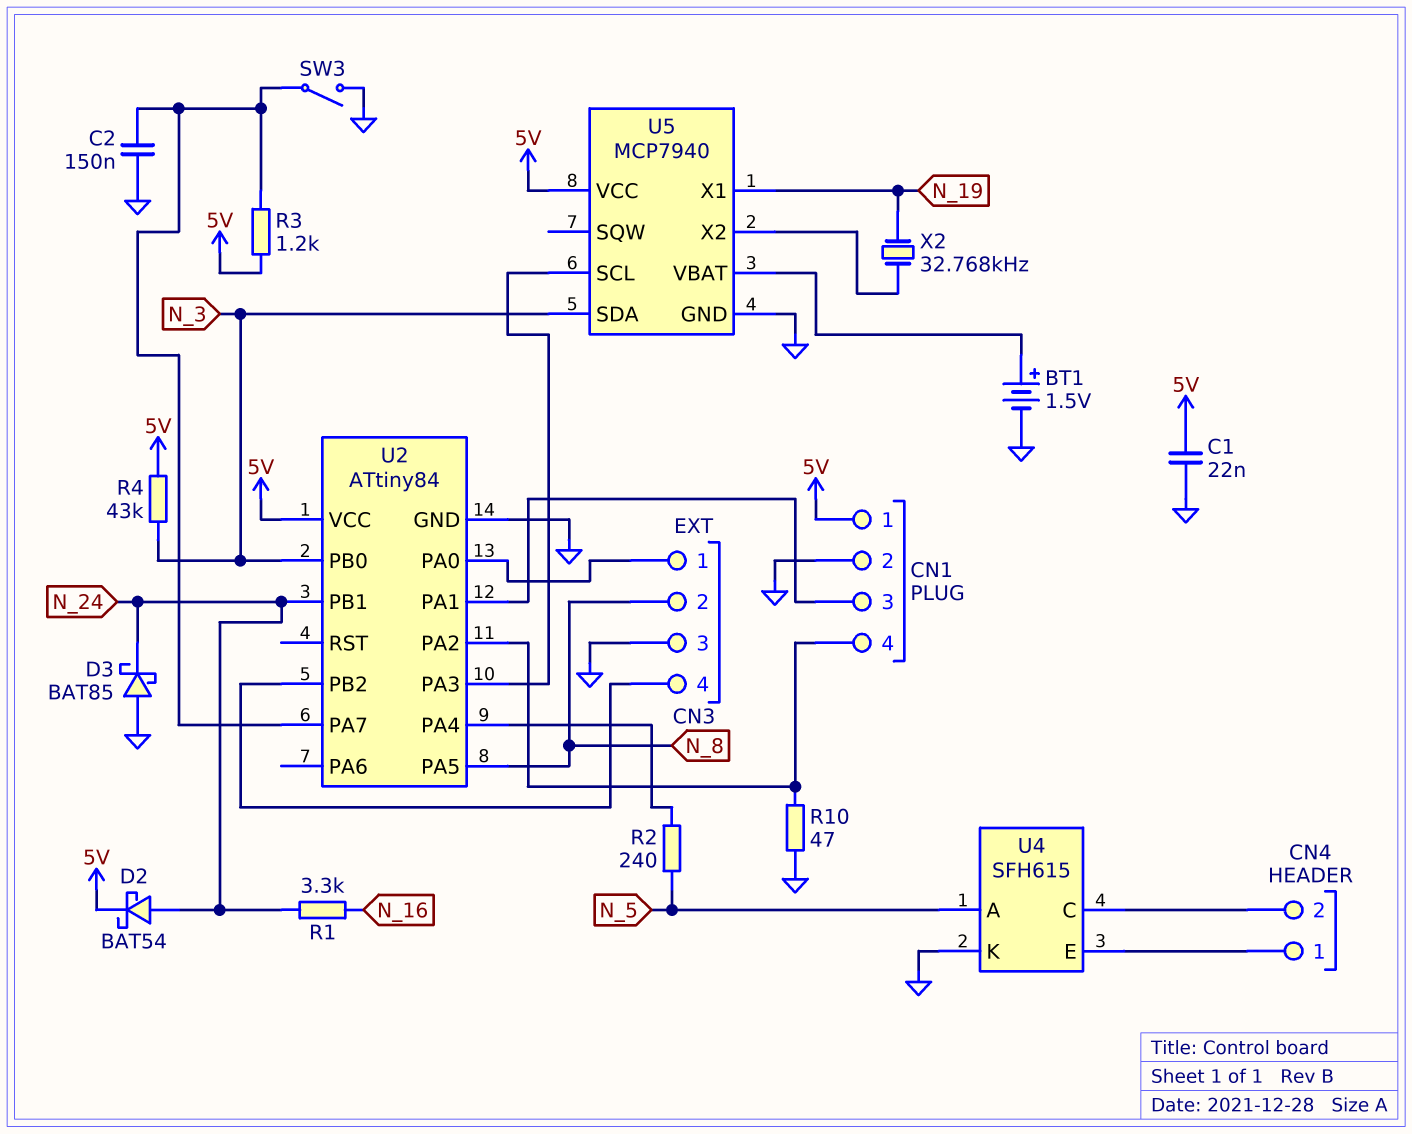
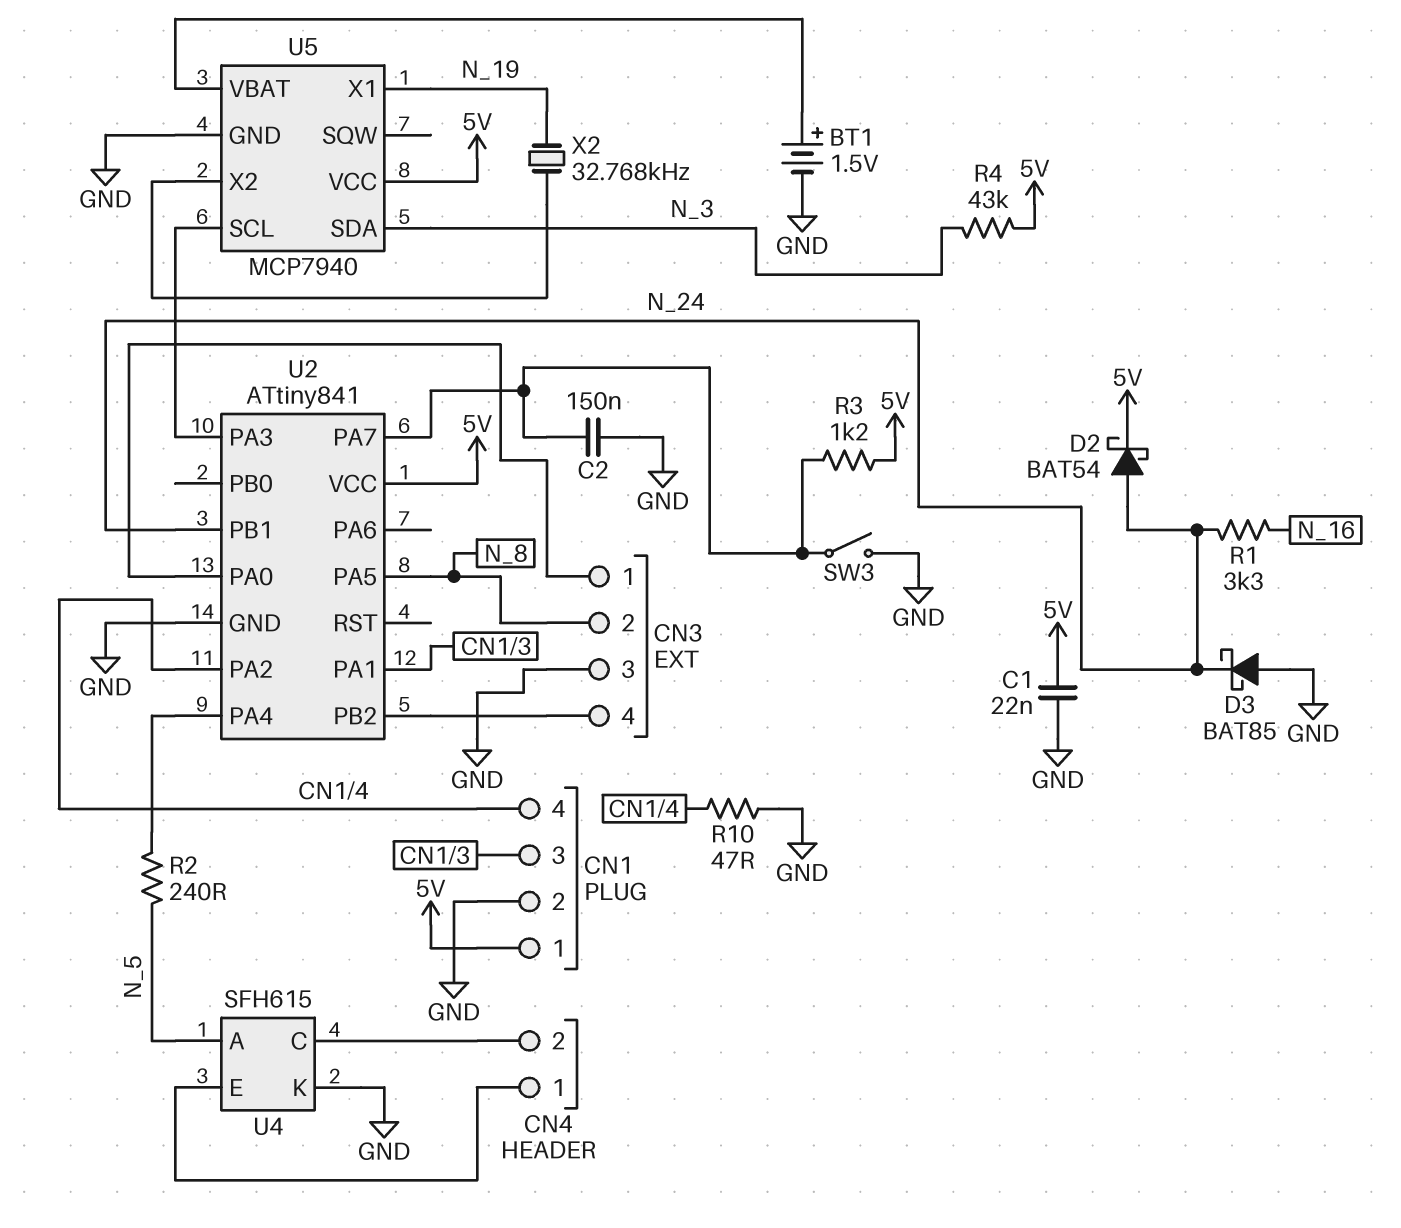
U2: ATtiny84 -> ATtiny841
U2 pin PB0: N_3 -> none

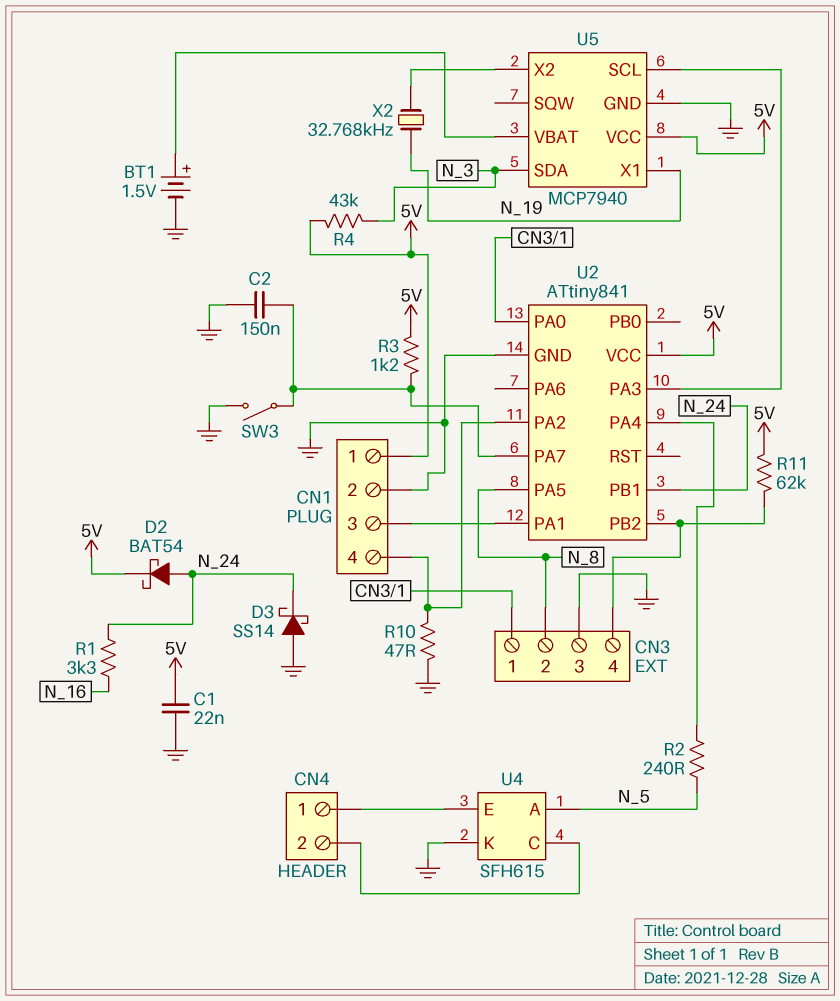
D3: schottky BAT85 (A GND, K N_24) -> schottky SS14 (A GND, K N_24)
R11: none -> 62k (5V, CN3/4)

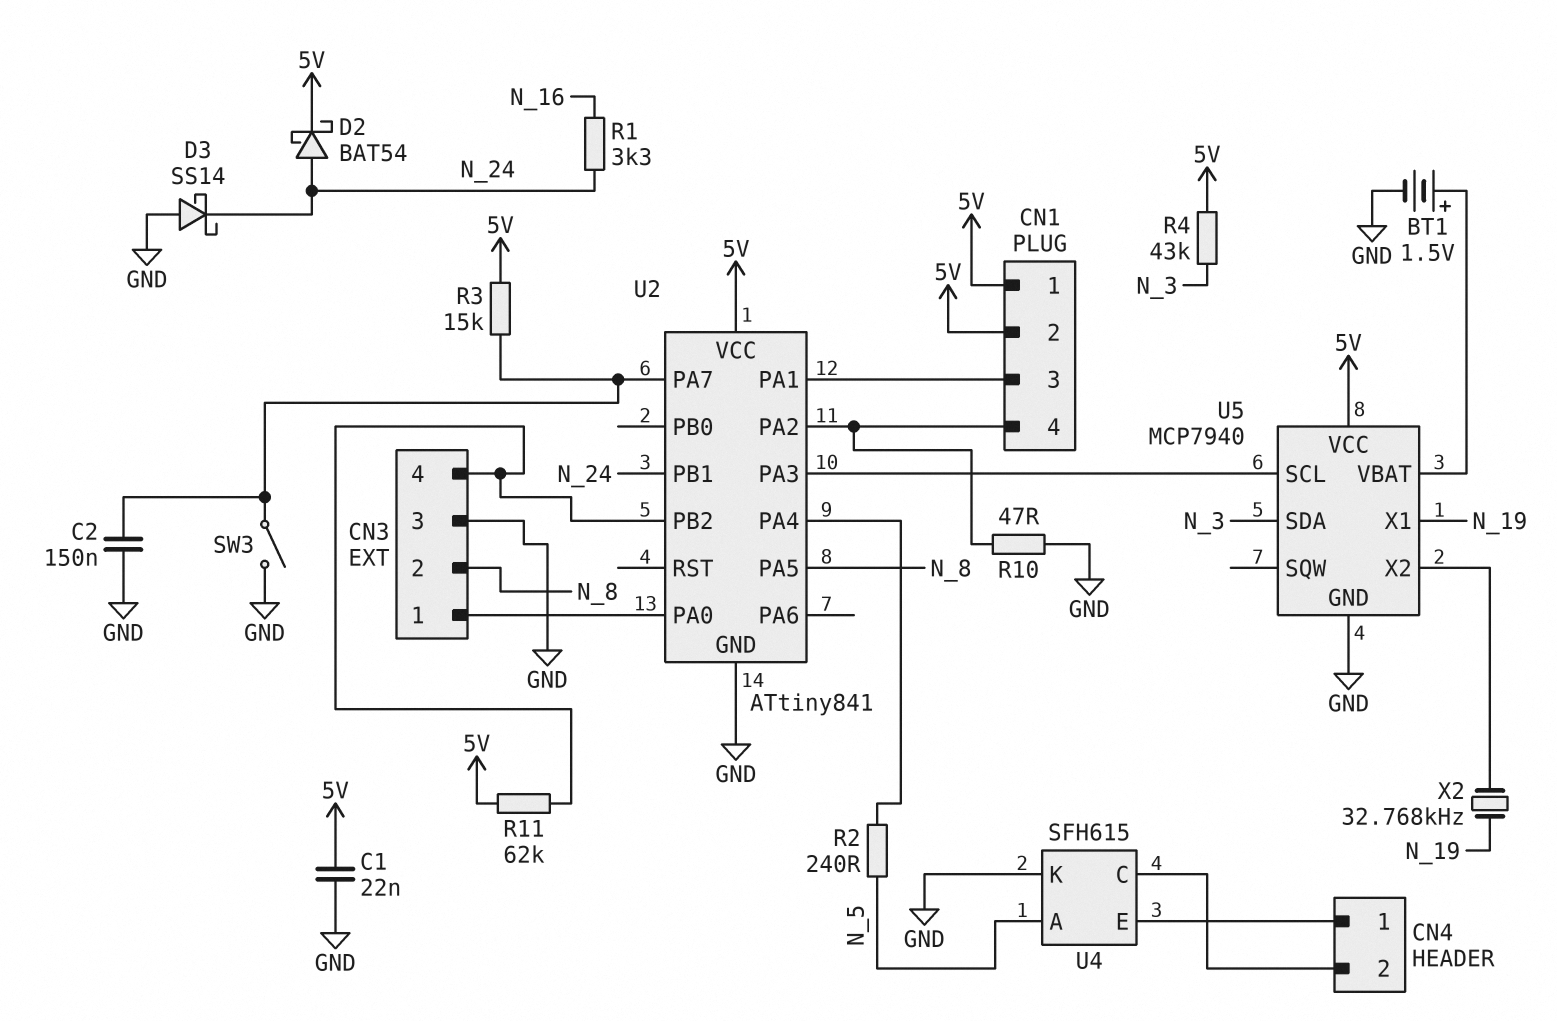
CN1 pin 2: GND -> 5V
R3: 1.2k (5V, U2/PA7) -> 15k (5V, U2/PA7)

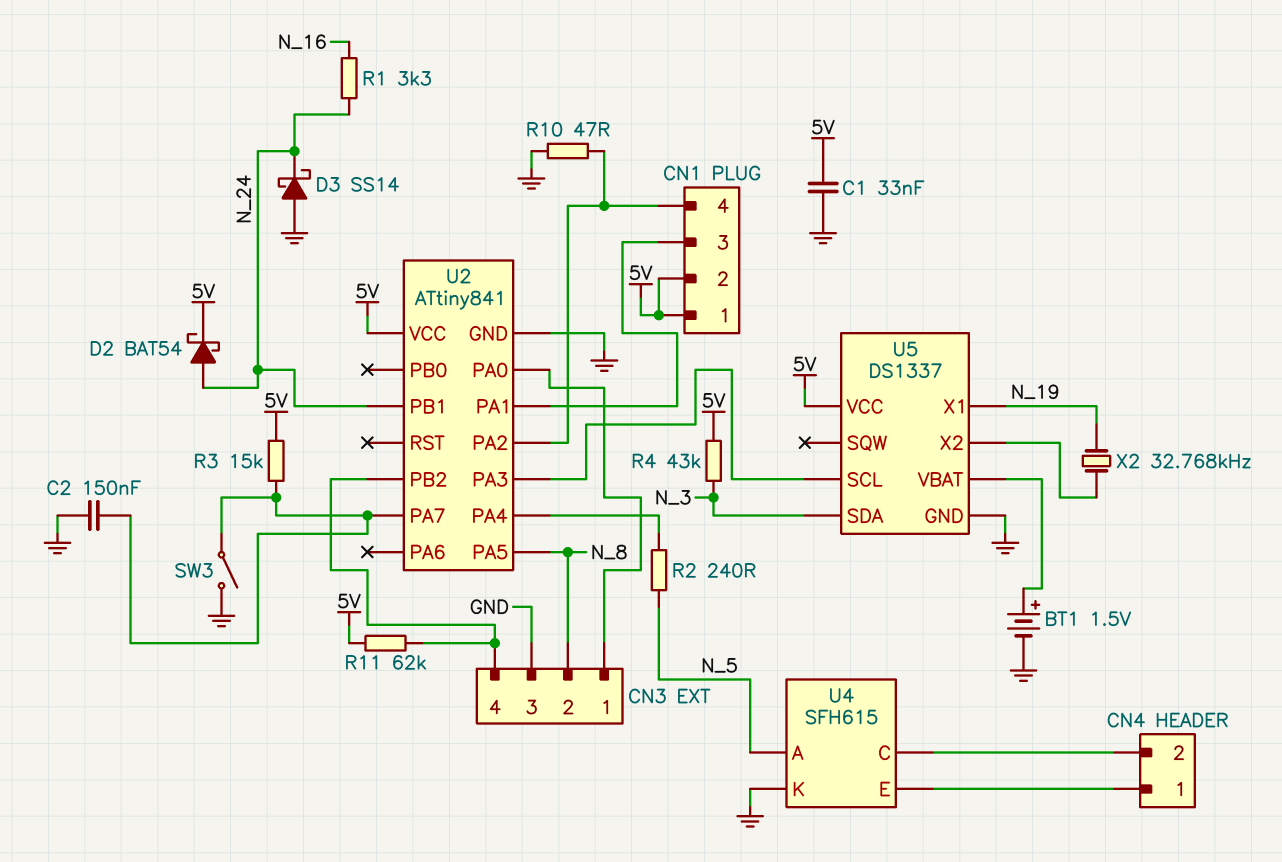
C1: 22nF (5V, GND) -> 33nF (5V, GND)
U5: MCP7940 -> DS1337

